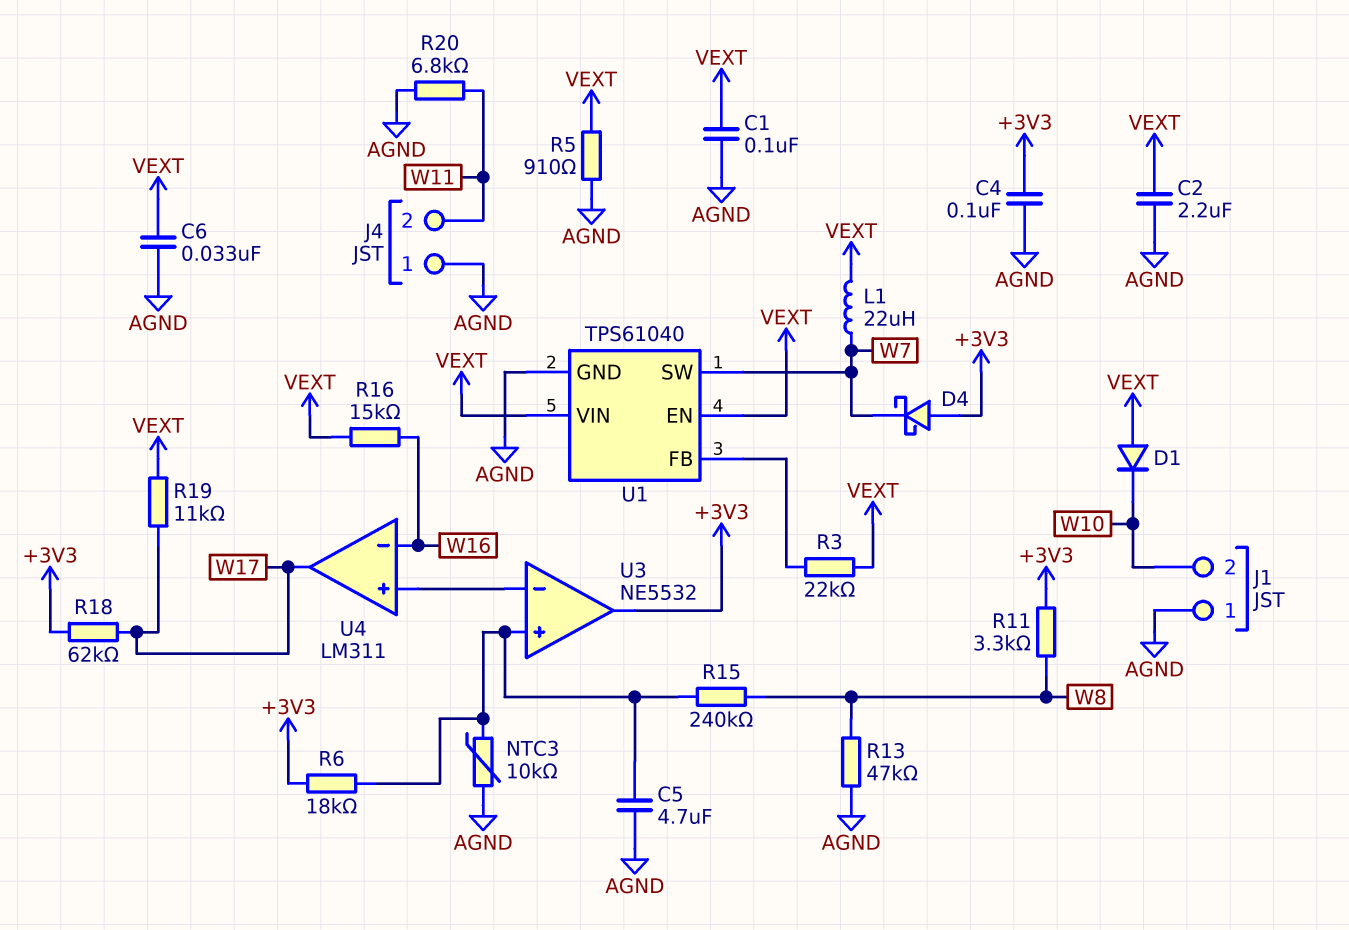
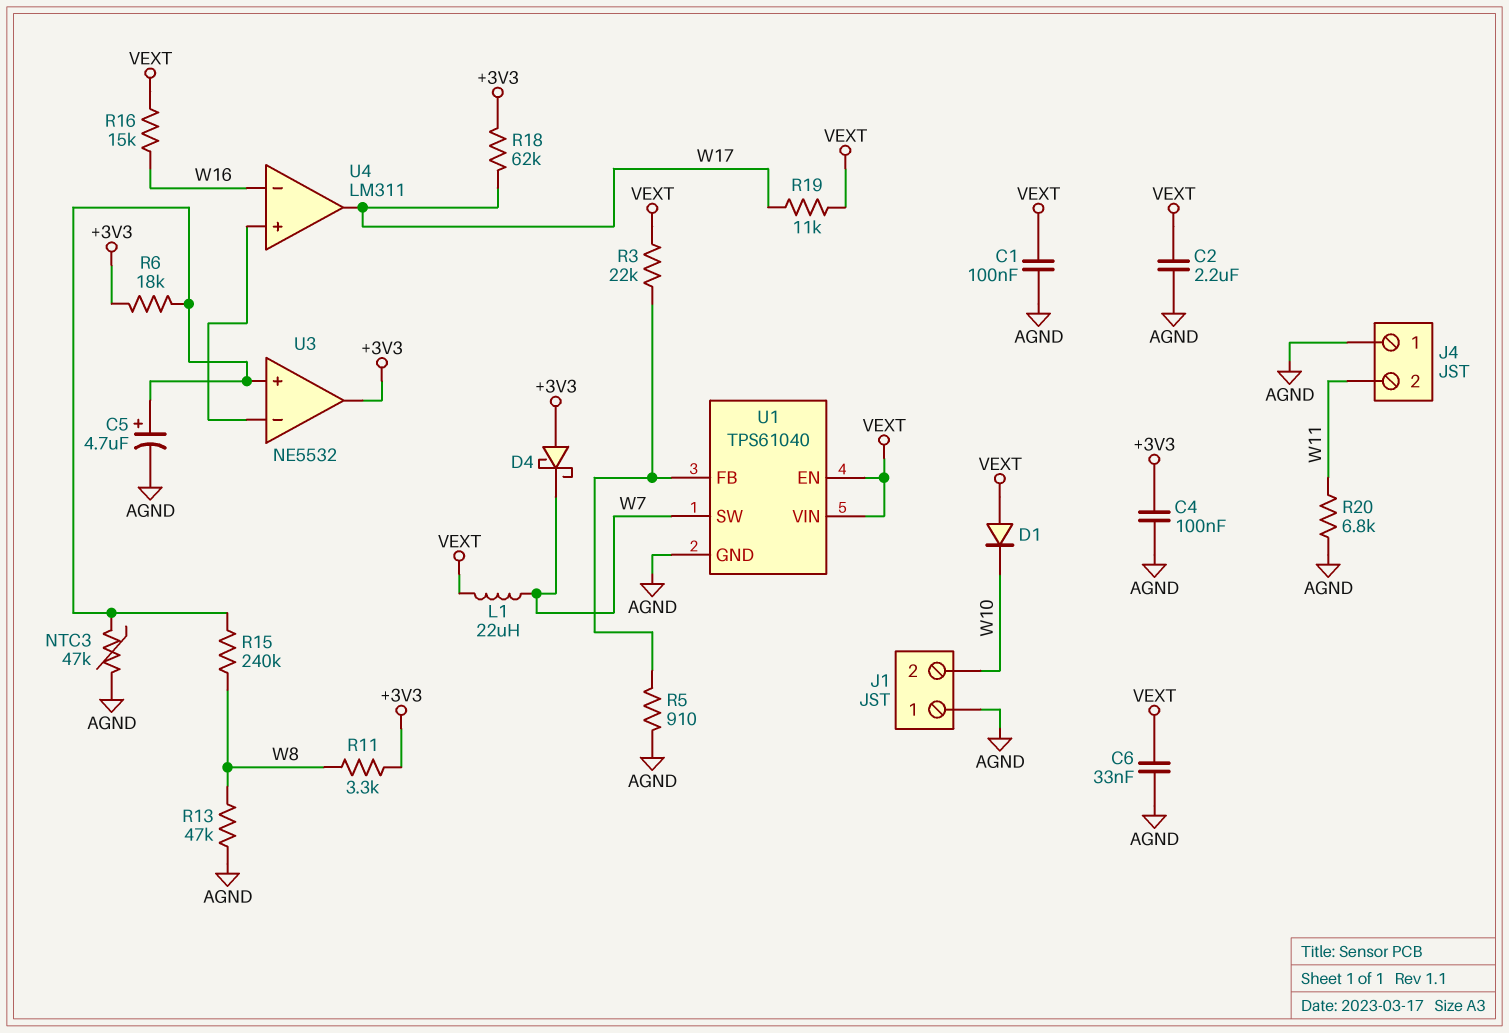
C5: 4.7uF (AGND, U3/in+) -> 4.7uF (plus U3/in+, minus AGND)
NTC3: 10k (AGND, U3/in+) -> 47k (AGND, U3/in+)
R5: 910 (AGND, VEXT) -> 910 (AGND, U1/FB)

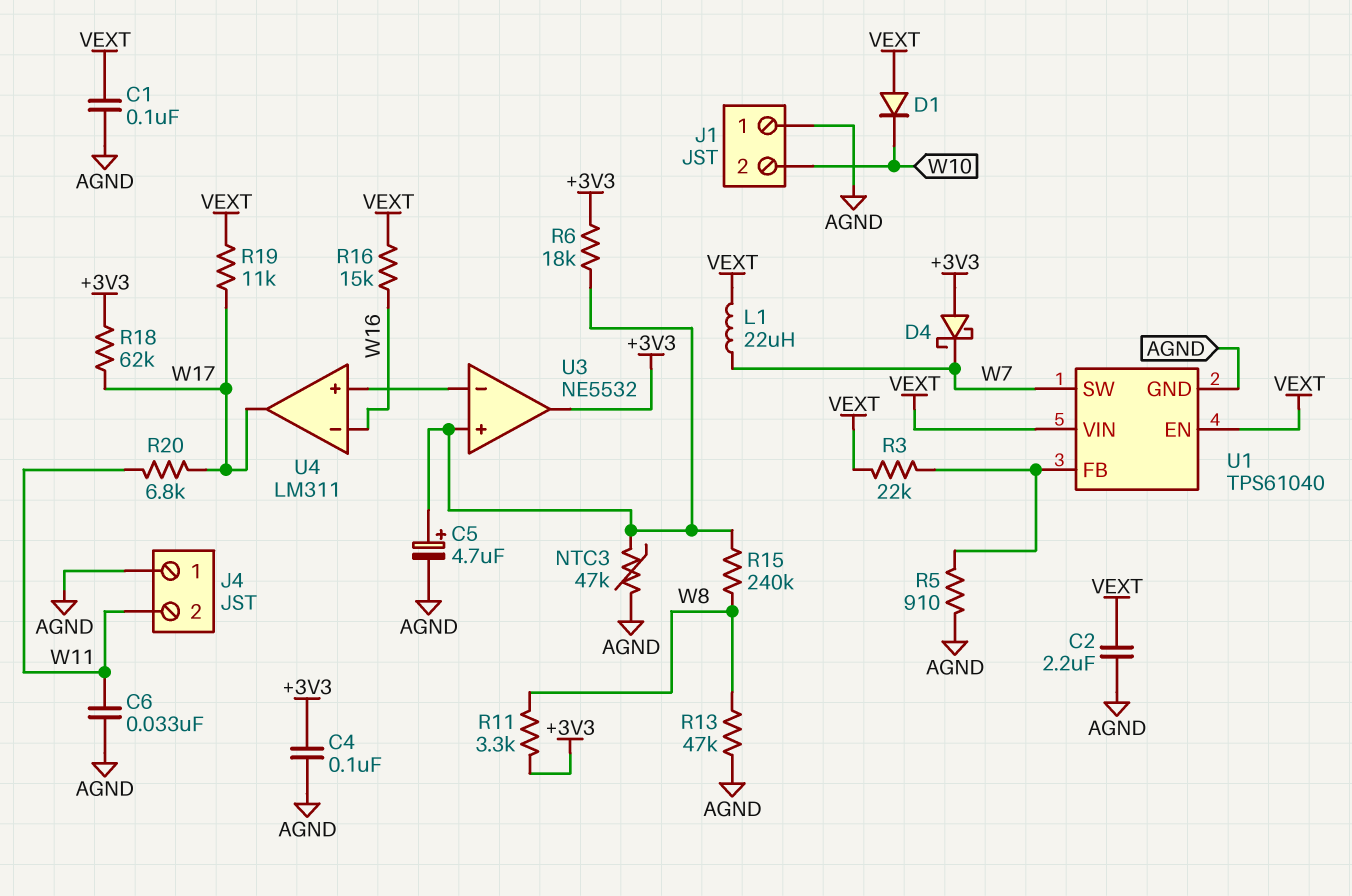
C6: 33nF (AGND, VEXT) -> 33nF (AGND, W11)
R20: 6.8k (AGND, W11) -> 6.8k (W11, W17)

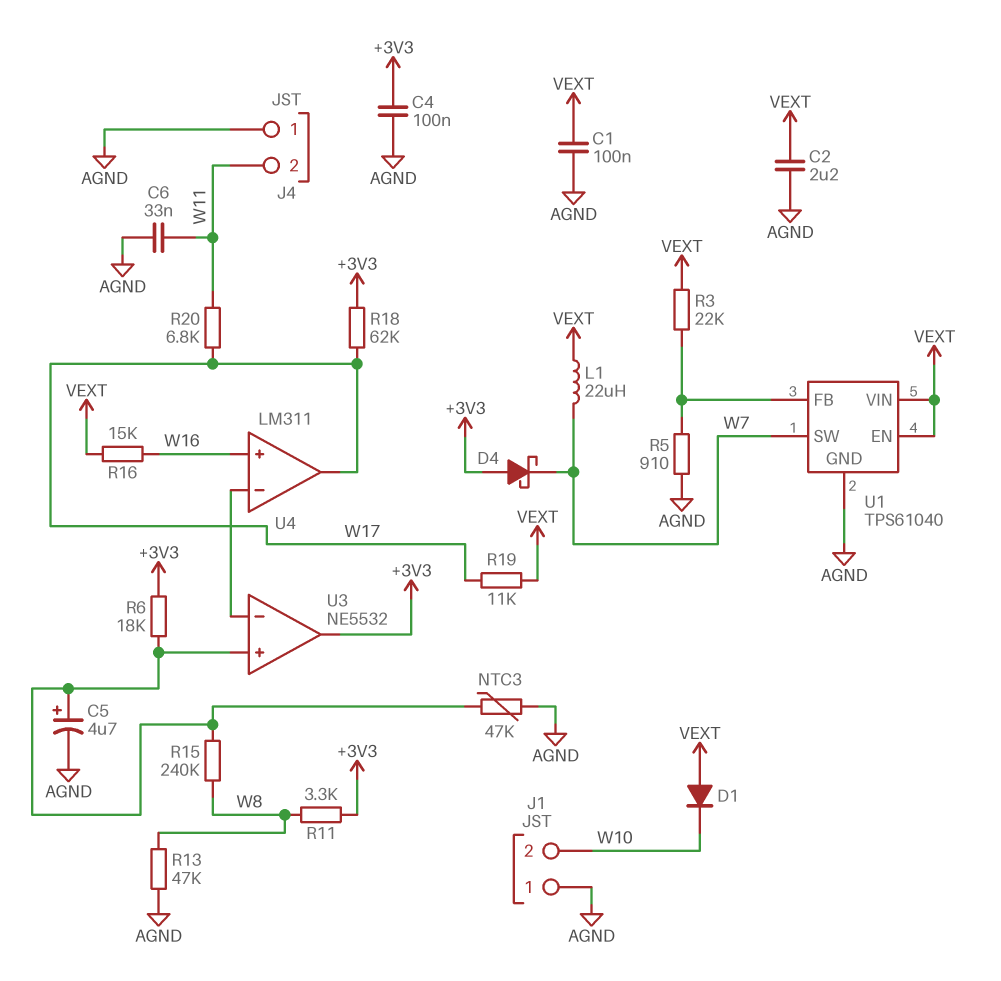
U4 pin in+: U3/in- -> W16
U4 pin in-: W16 -> U3/in-

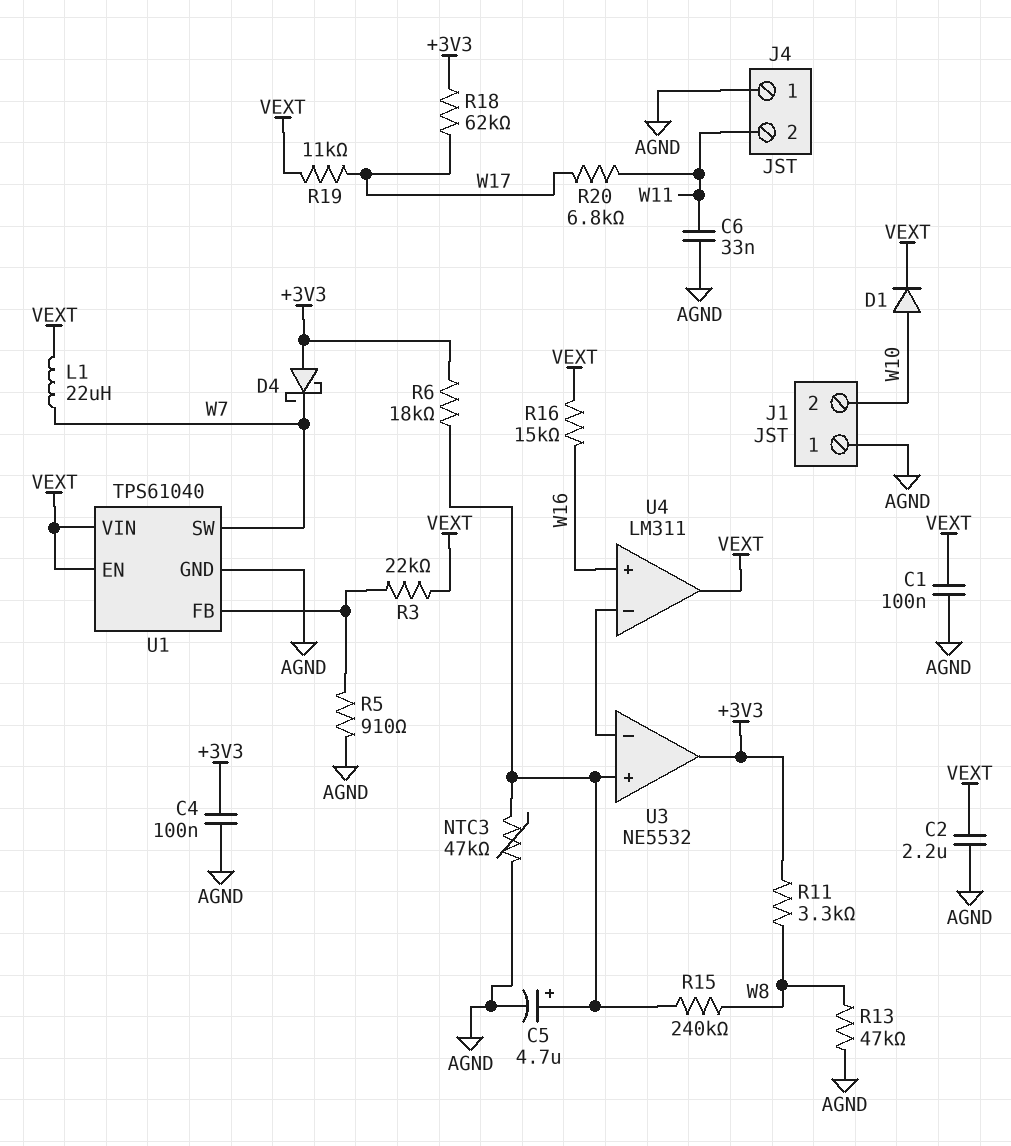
D1: diode (A VEXT, K W10) -> diode (A W10, K VEXT)
U4 pin out: W17 -> VEXT

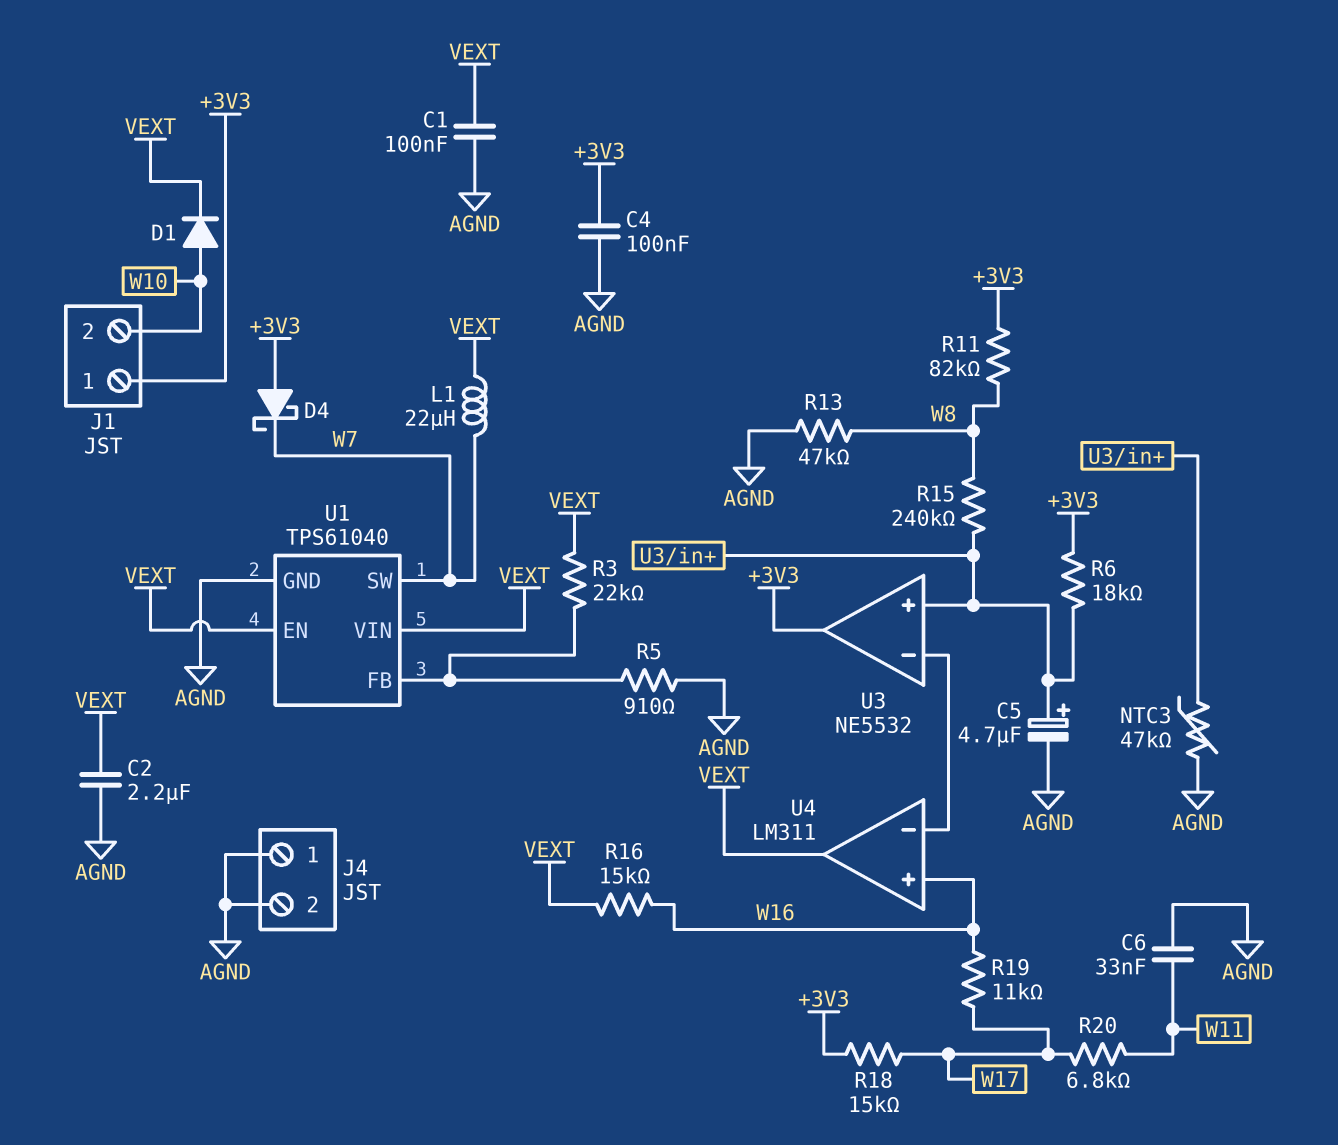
J1 pin 1: AGND -> +3V3
J4 pin 2: W11 -> AGND
R11: 3.3k (+3V3, W8) -> 82k (+3V3, W8)
R18: 62k (+3V3, W17) -> 15k (+3V3, W17)
R19: 11k (VEXT, W17) -> 11k (W16, W17)

